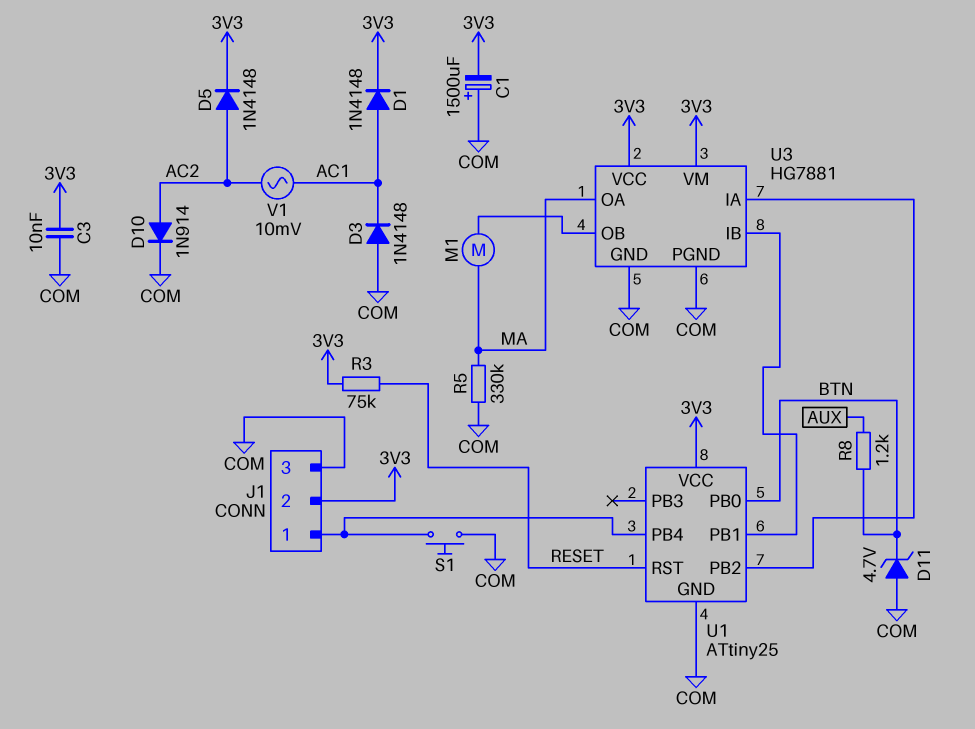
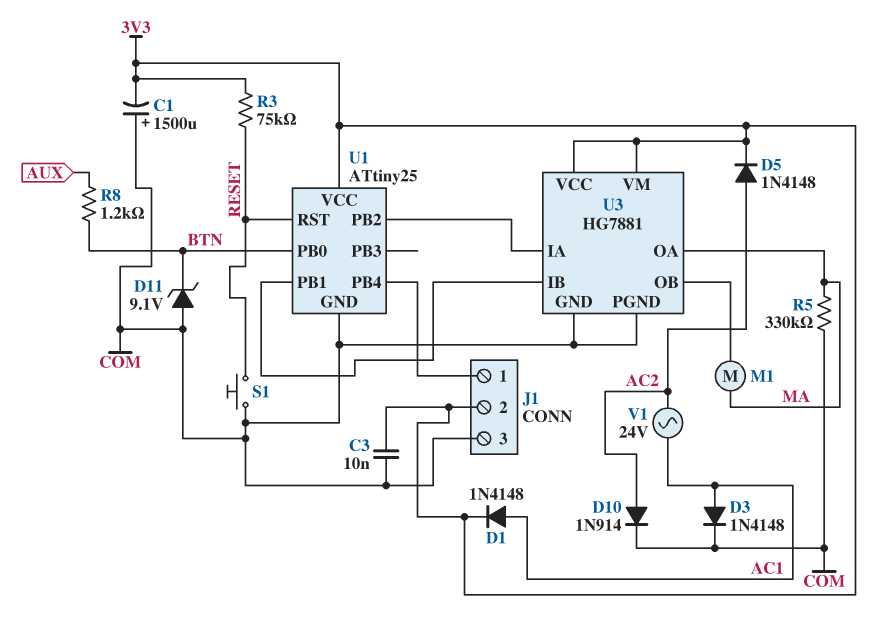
D3: diode 1N4148 (A COM, K AC1) -> diode 1N4148 (A AC1, K COM)
D11: zener 4.7V (A COM, K BTN) -> zener 9.1V (A COM, K BTN)
S1: button (COM, J1/1) -> button (COM, RESET)
V1: AC 10mV (AC1, AC2) -> AC 24V (AC1, AC2)

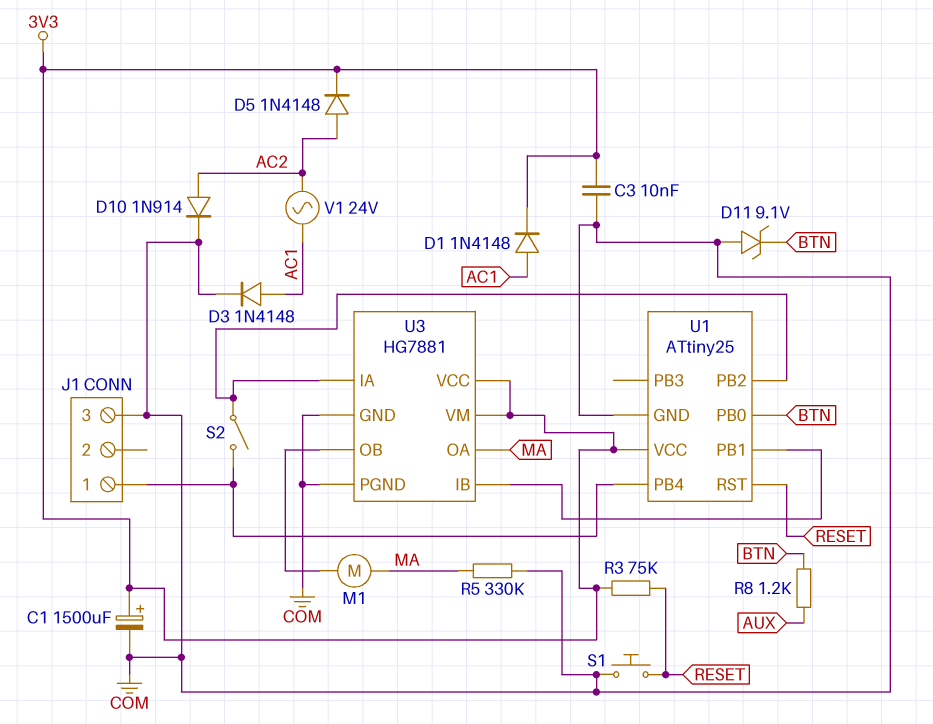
C1: 1500uF (plus COM, minus 3V3) -> 1500uF (plus 3V3, minus COM)
J1 pin 2: 3V3 -> none
S2: none -> switch (J1/1, U1/PB2)

